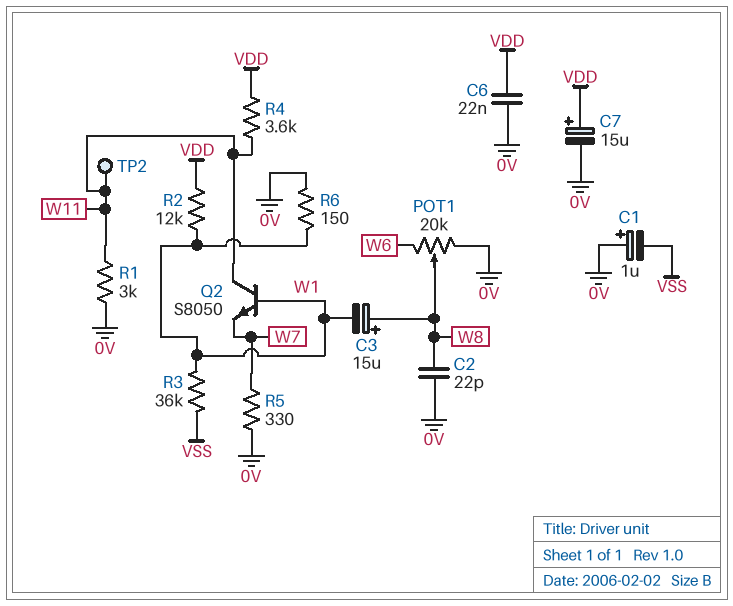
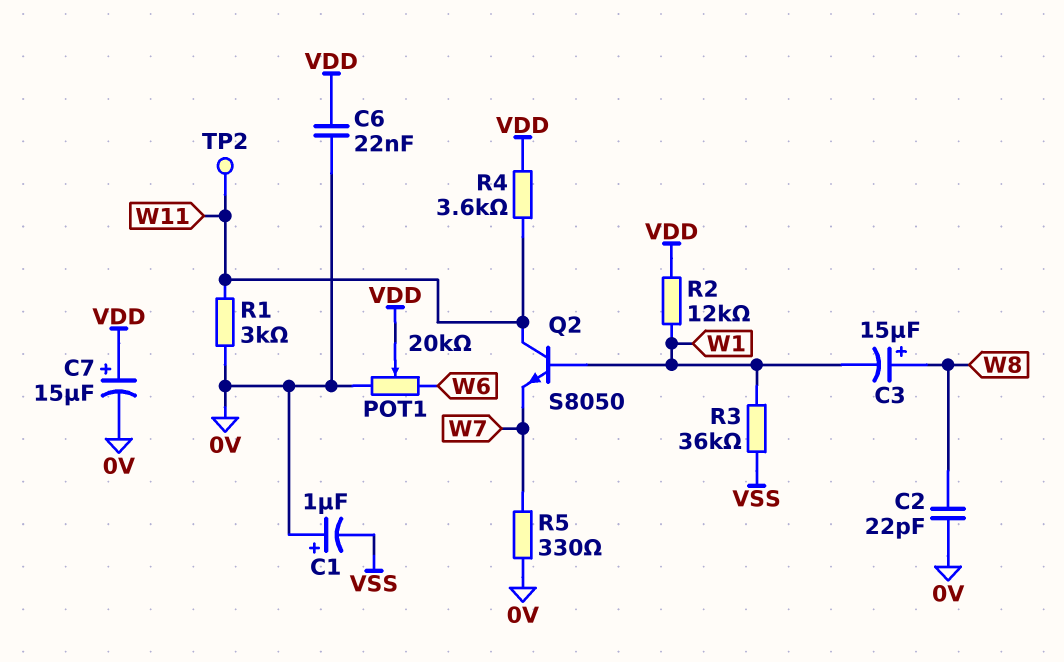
POT1: 20k (0V, W6, wiper W8) -> 20k (0V, W6, wiper VDD)
R6: 150 (0V, W1) -> none

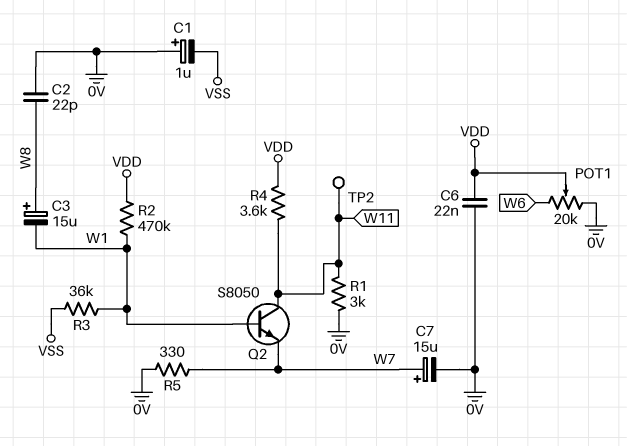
C7: 15uF (plus VDD, minus 0V) -> 15uF (plus W7, minus 0V)
R2: 12k (VDD, W1) -> 470k (VDD, W1)

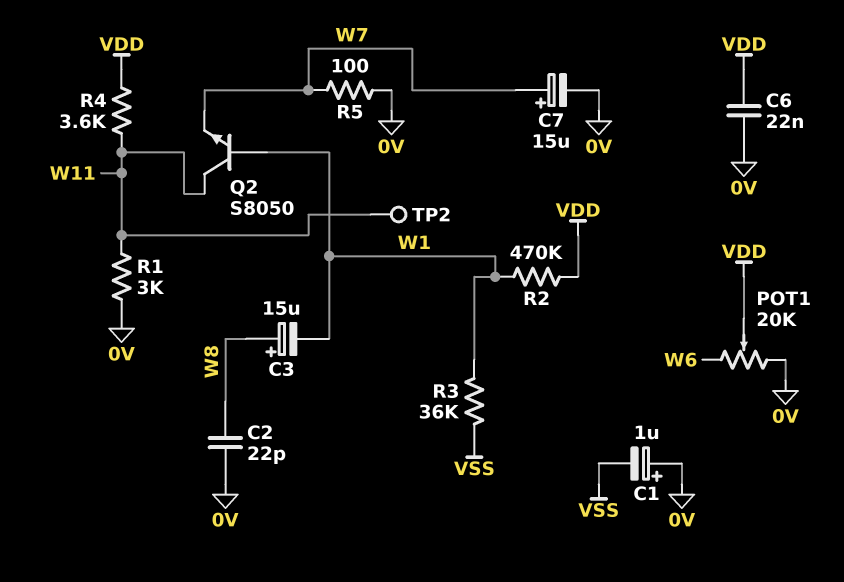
R5: 330 (0V, W7) -> 100 (0V, W7)

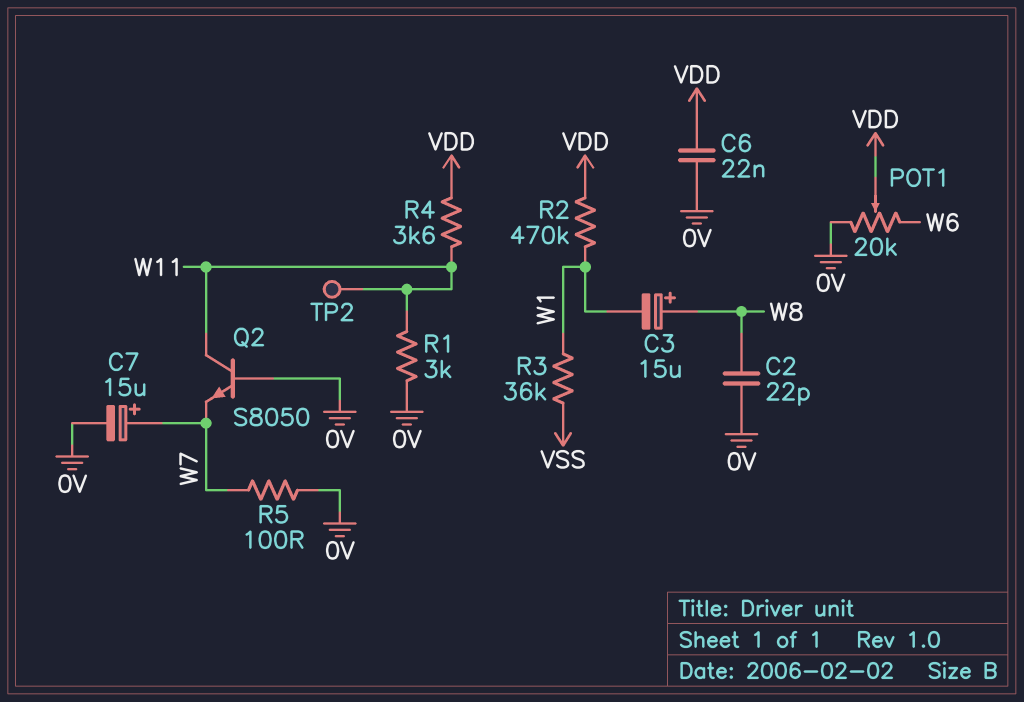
C1: 1uF (plus 0V, minus VSS) -> none
Q2: NPN S8050 (B W1, C W11, E W7) -> NPN S8050 (B 0V, C W11, E W7)

